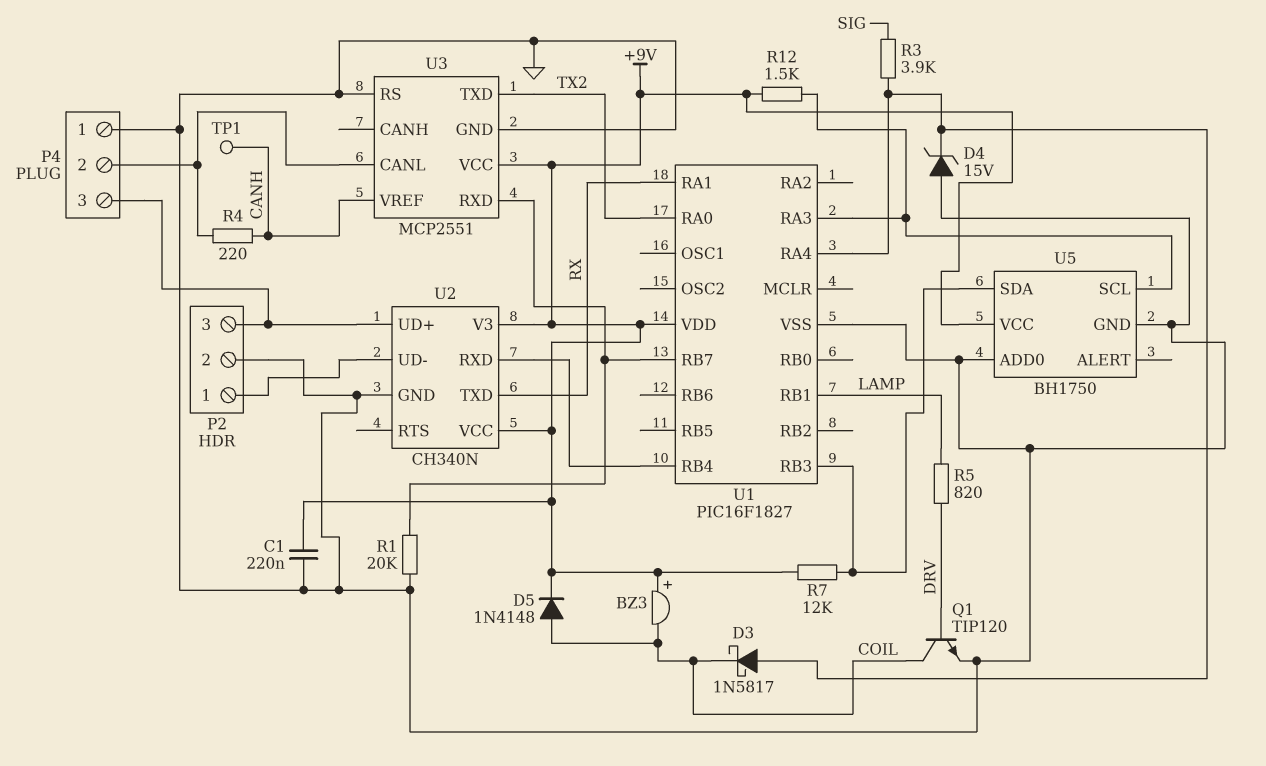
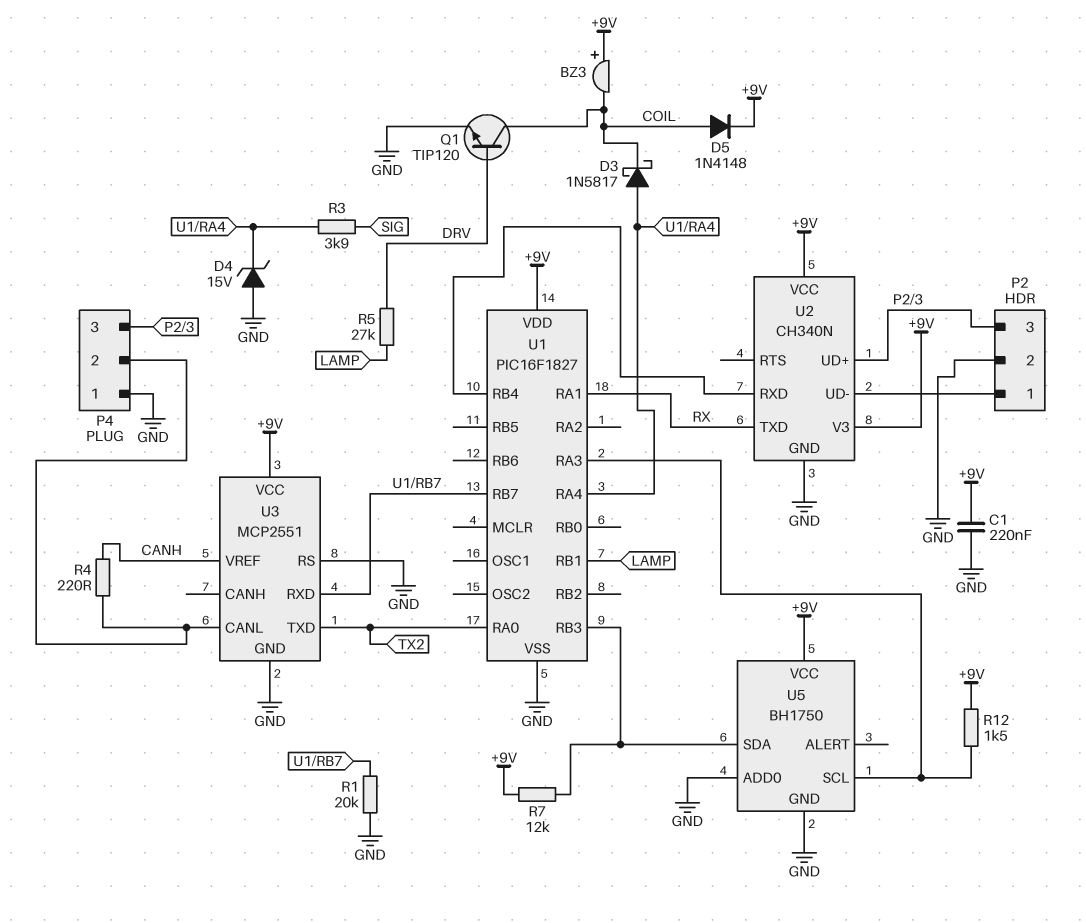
R5: 820 (DRV, LAMP) -> 27k (DRV, LAMP)
TP1: test point (CANH) -> none

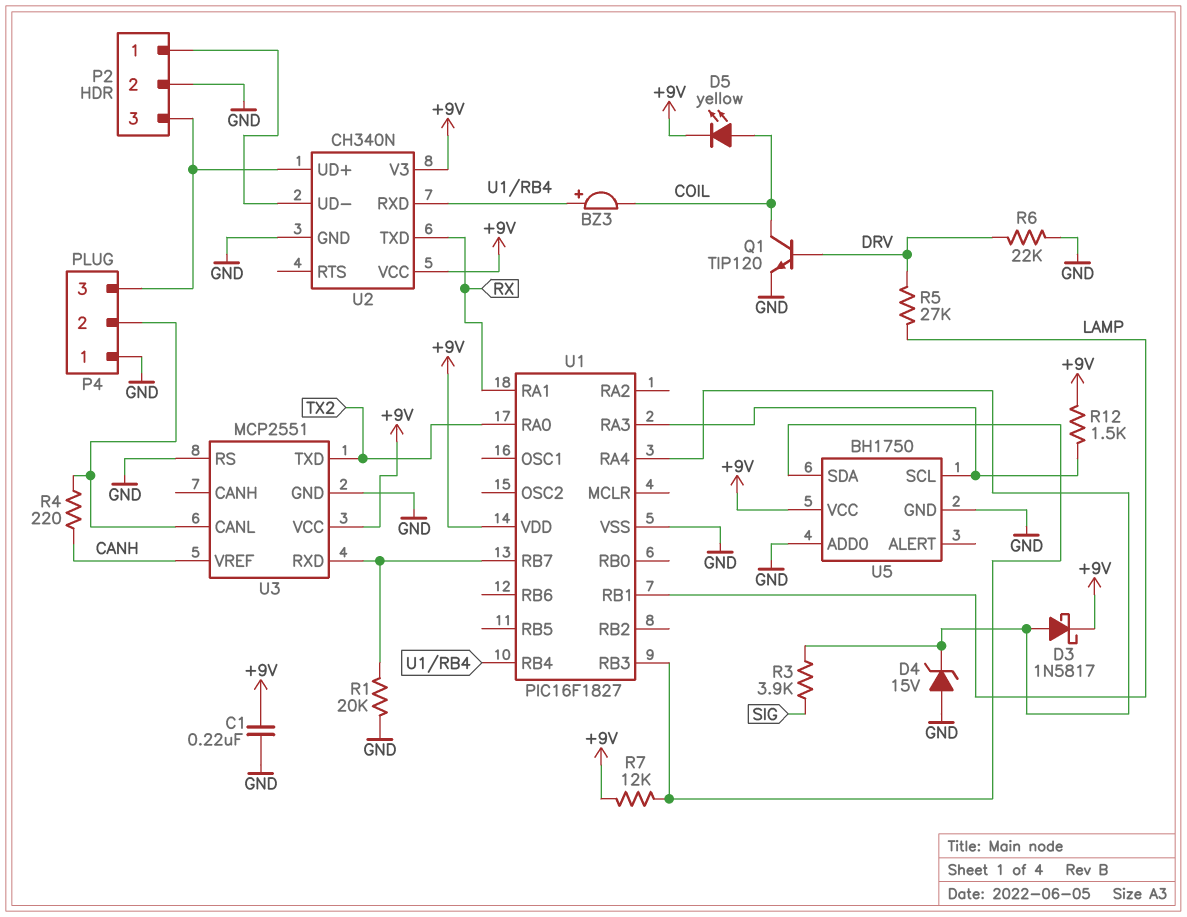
BZ3: buzzer (plus +9V, minus COIL) -> buzzer (plus U1/RB4, minus COIL)
D3: schottky 1N5817 (A U1/RA4, K COIL) -> schottky 1N5817 (A U1/RA4, K +9V)
D5: diode 1N4148 (A COIL, K +9V) -> LED yellow (A COIL, K +9V)
R6: none -> 22k (DRV, GND)

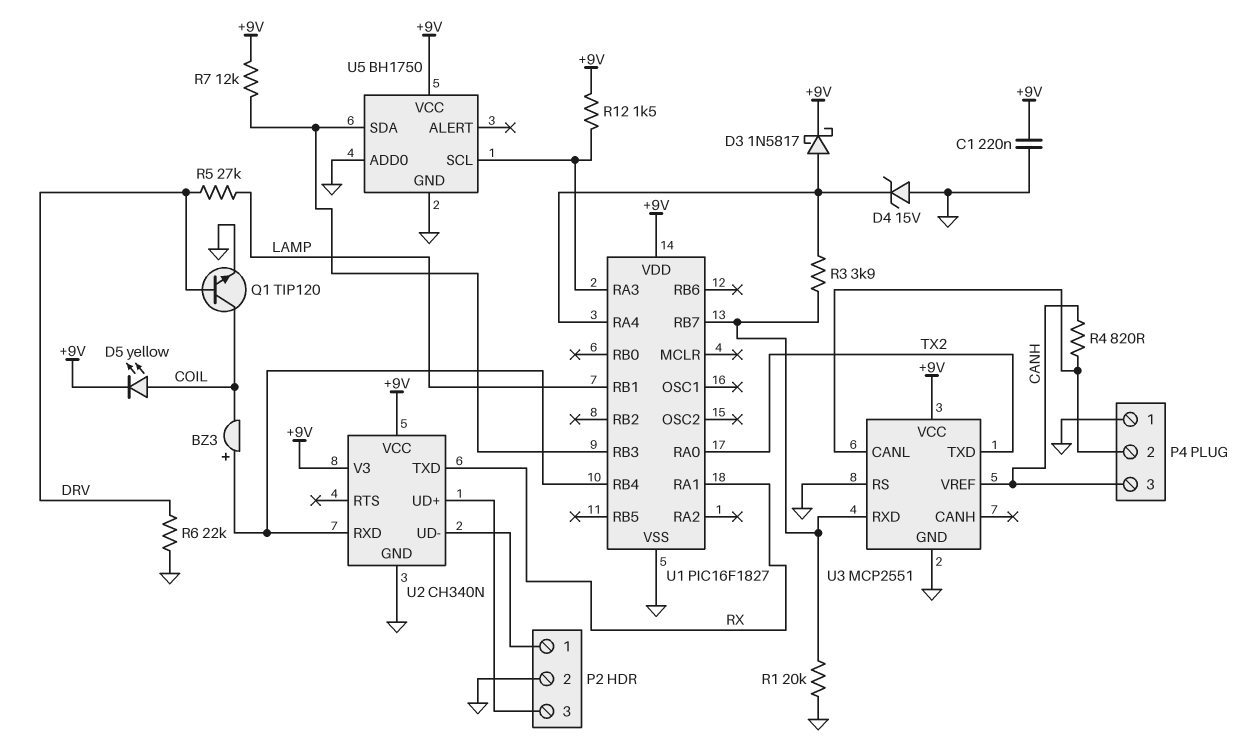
P4 pin 3: P2/3 -> CANH
R3: 3.9k (SIG, U1/RA4) -> 3.9k (U1/RA4, U1/RB7)
R4: 220 (CANH, P4/2) -> 820 (CANH, P4/2)

